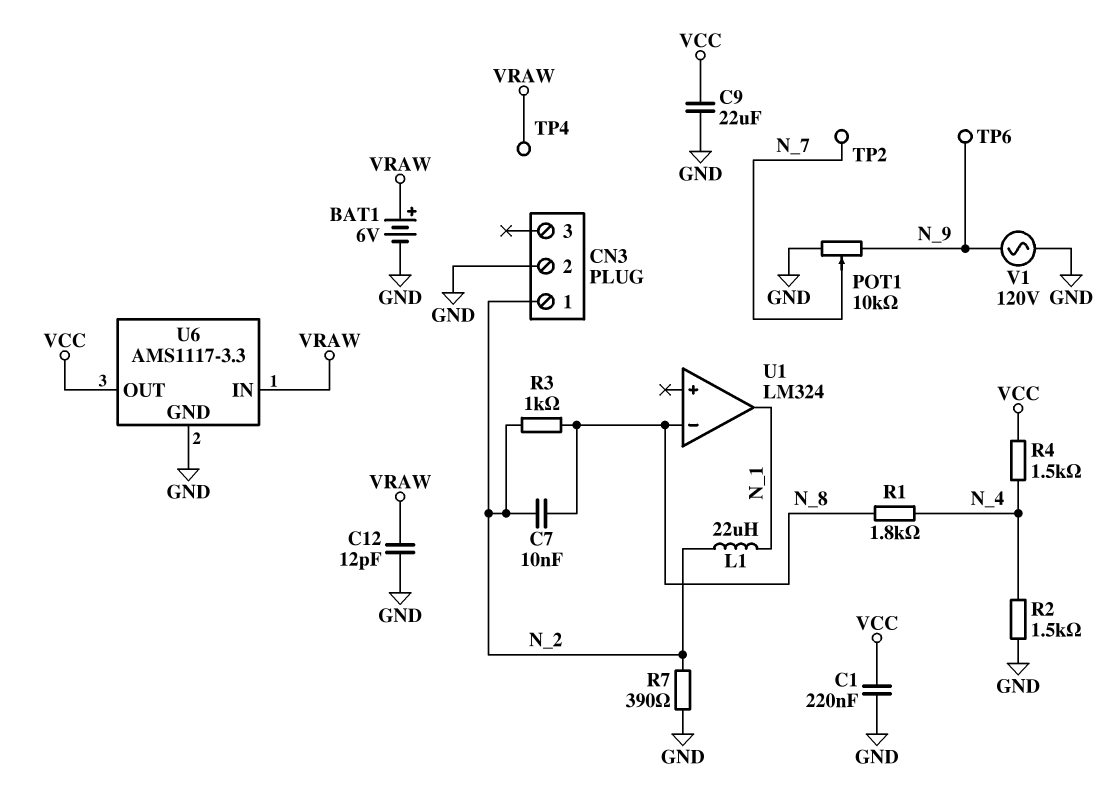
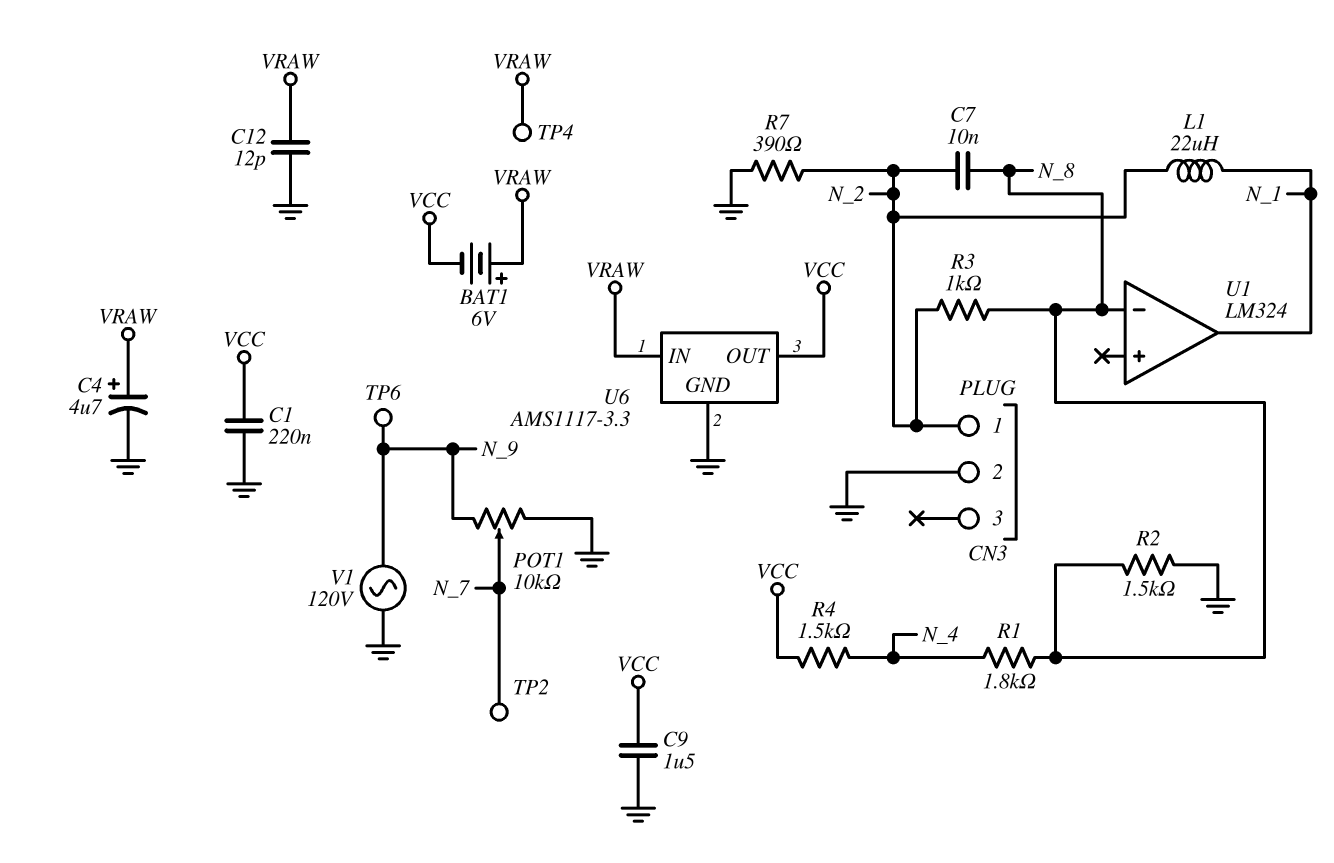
BAT1: 6V (plus VRAW, minus GND) -> 6V (plus VRAW, minus VCC)
C4: none -> 4.7uF (plus VRAW, minus GND)
C9: 22uF (GND, VCC) -> 1.5uF (GND, VCC)
R2: 1.5k (GND, N_4) -> 1.5k (GND, N_8)

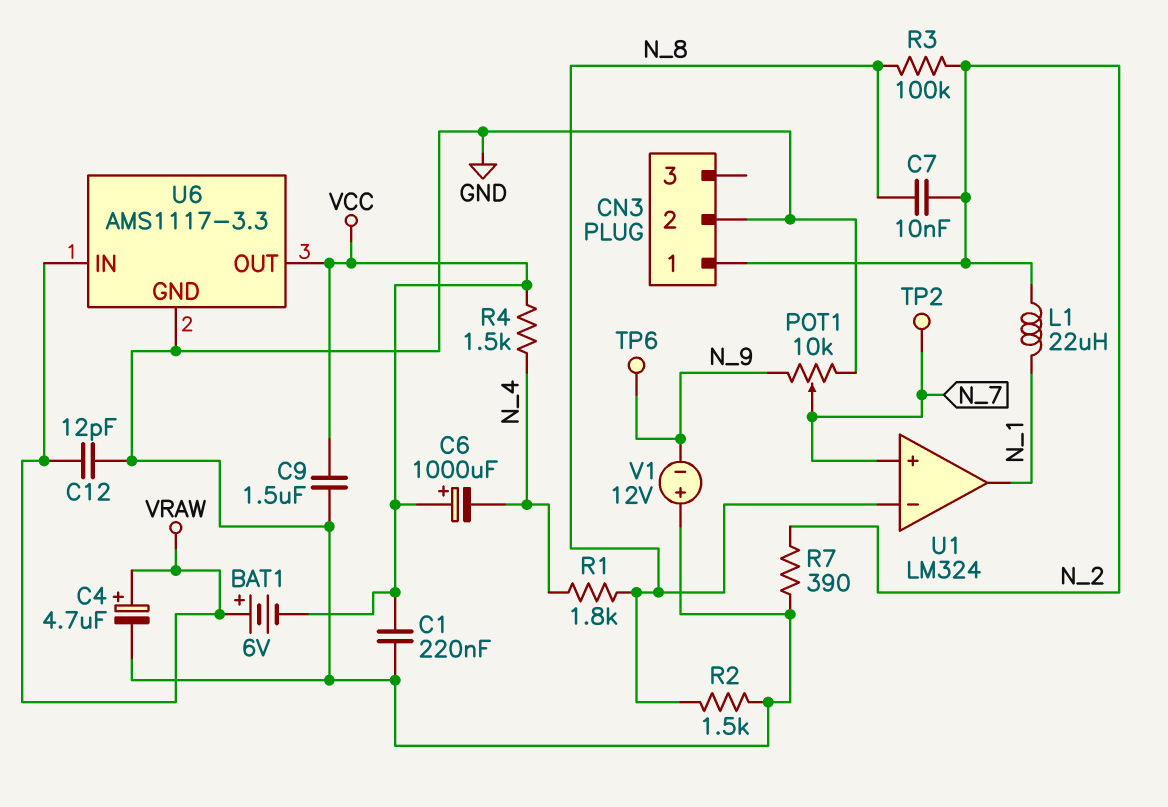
C6: none -> 1000uF (plus VCC, minus N_4)
R3: 1k (N_2, N_8) -> 100k (N_2, N_8)
TP4: test point (VRAW) -> none
U1 pin in+: none -> N_7
V1: AC 120V (GND, N_9) -> 12V (plus GND, minus N_9)

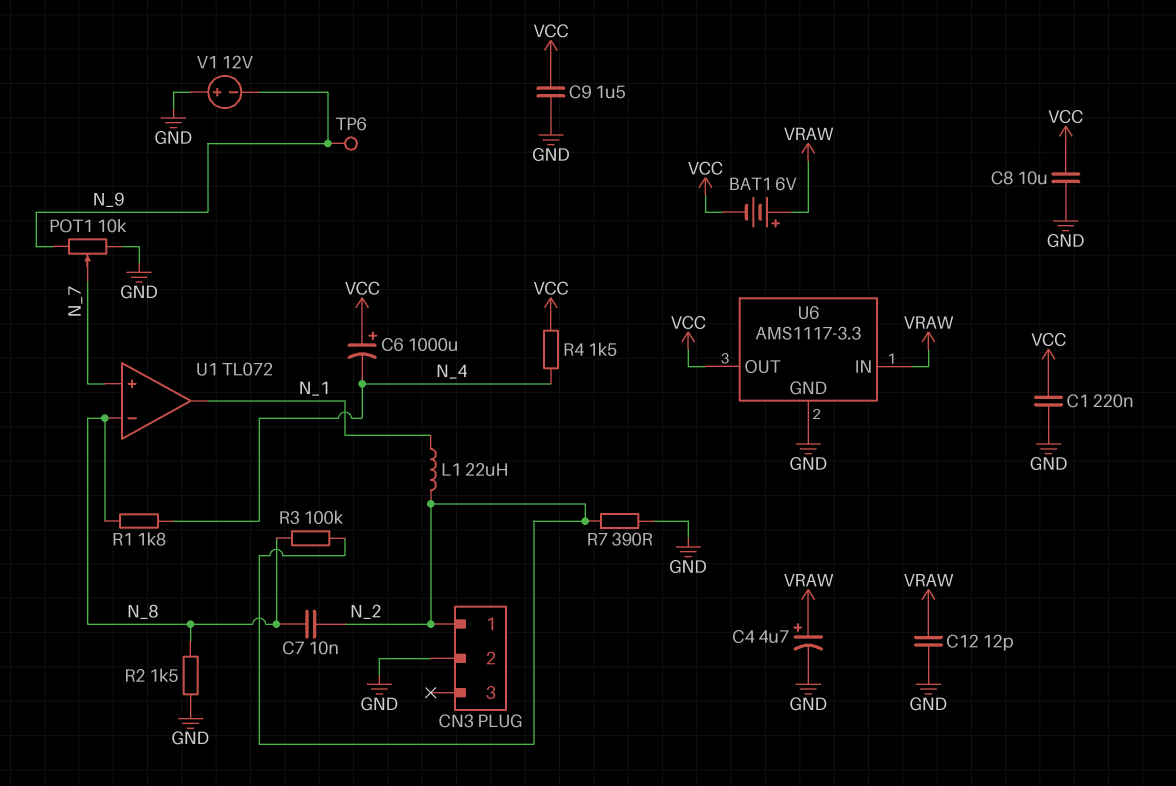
C8: none -> 10uF (GND, VCC)
TP2: test point (N_7) -> none
U1: LM324 -> TL072

